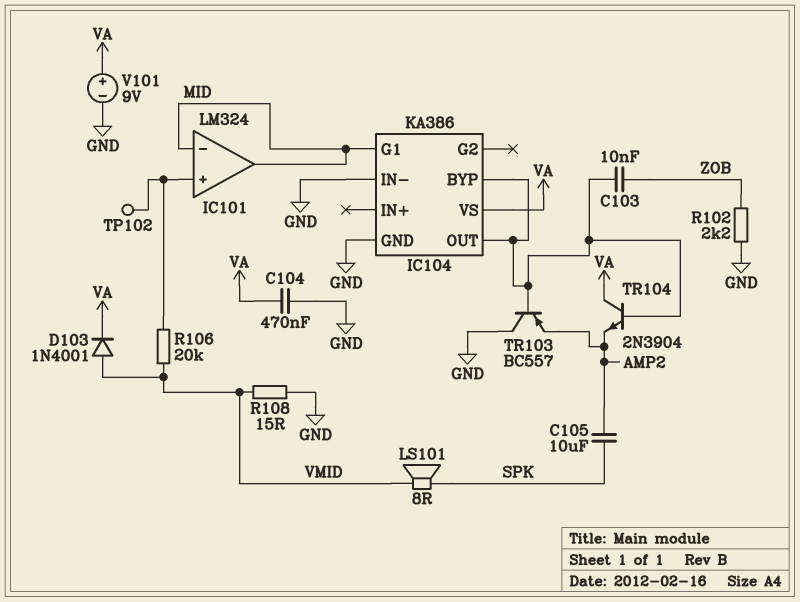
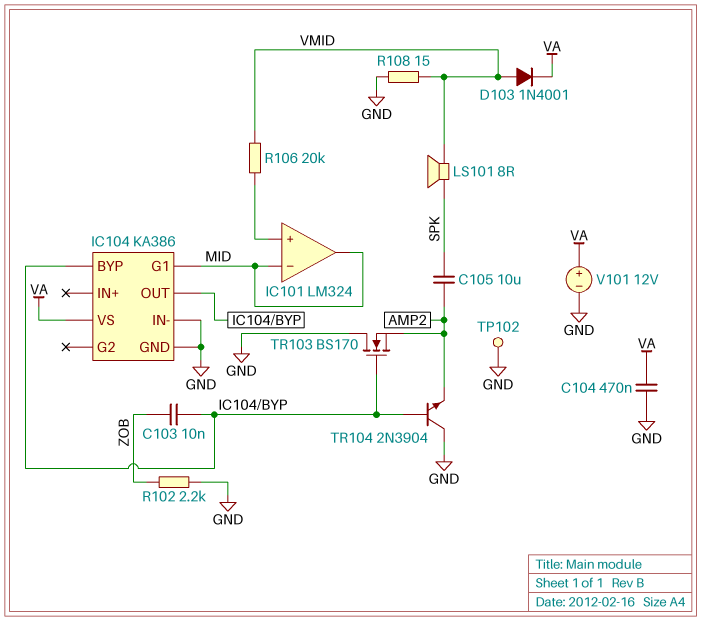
TP102: test point (IC101/in+) -> test point (GND)
TR103: PNP BC557 (B IC104/BYP, C GND, E AMP2) -> NMOS BS170 (G IC104/BYP, D GND, S AMP2)
TR104: NPN 2N3904 (B IC104/BYP, C VA, E AMP2) -> NPN 2N3904 (B IC104/BYP, C GND, E AMP2)
V101: 9V (plus VA, minus GND) -> 12V (plus VA, minus GND)

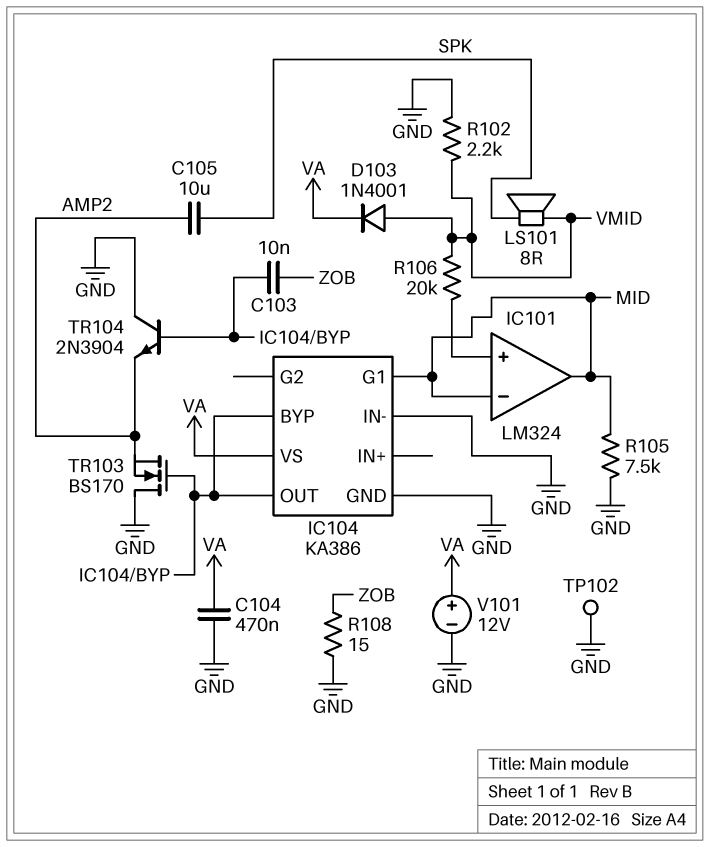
R102: 2.2k (GND, ZOB) -> 2.2k (GND, VMID)
R105: none -> 7.5k (GND, MID)
R108: 15 (GND, VMID) -> 15 (GND, ZOB)

